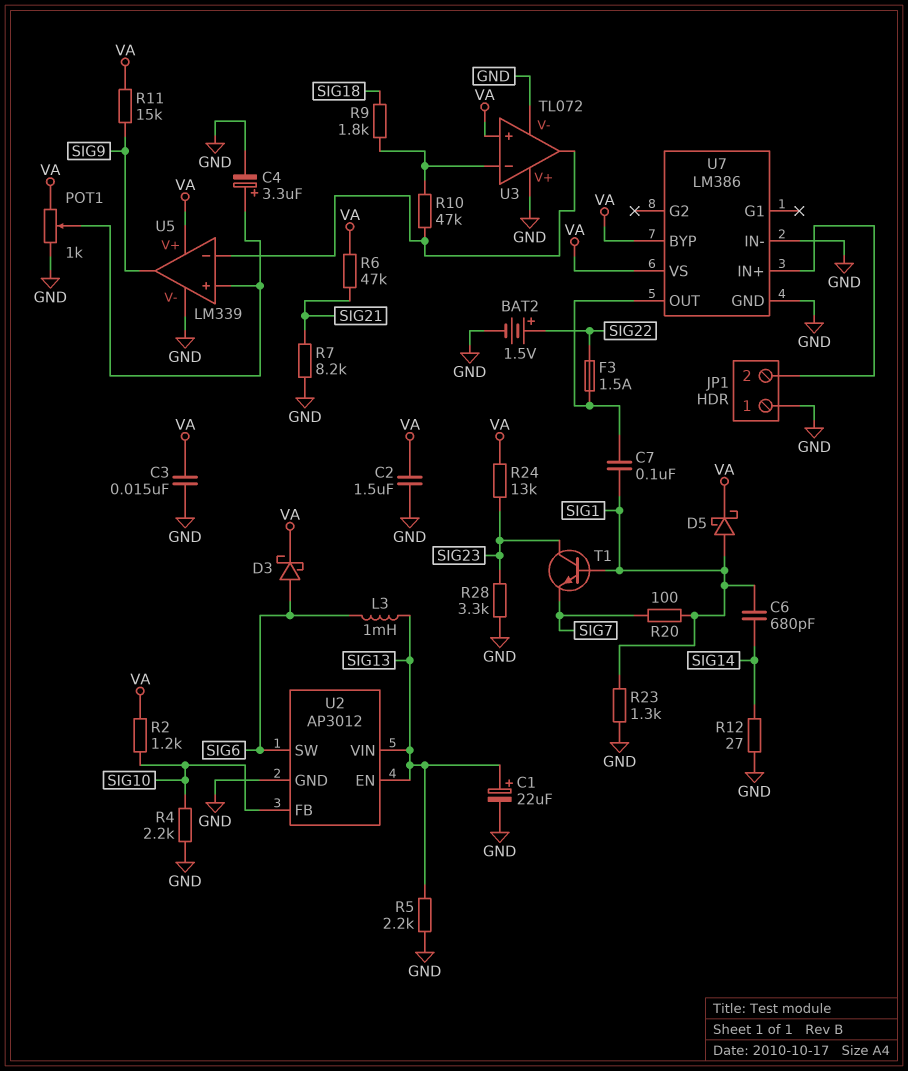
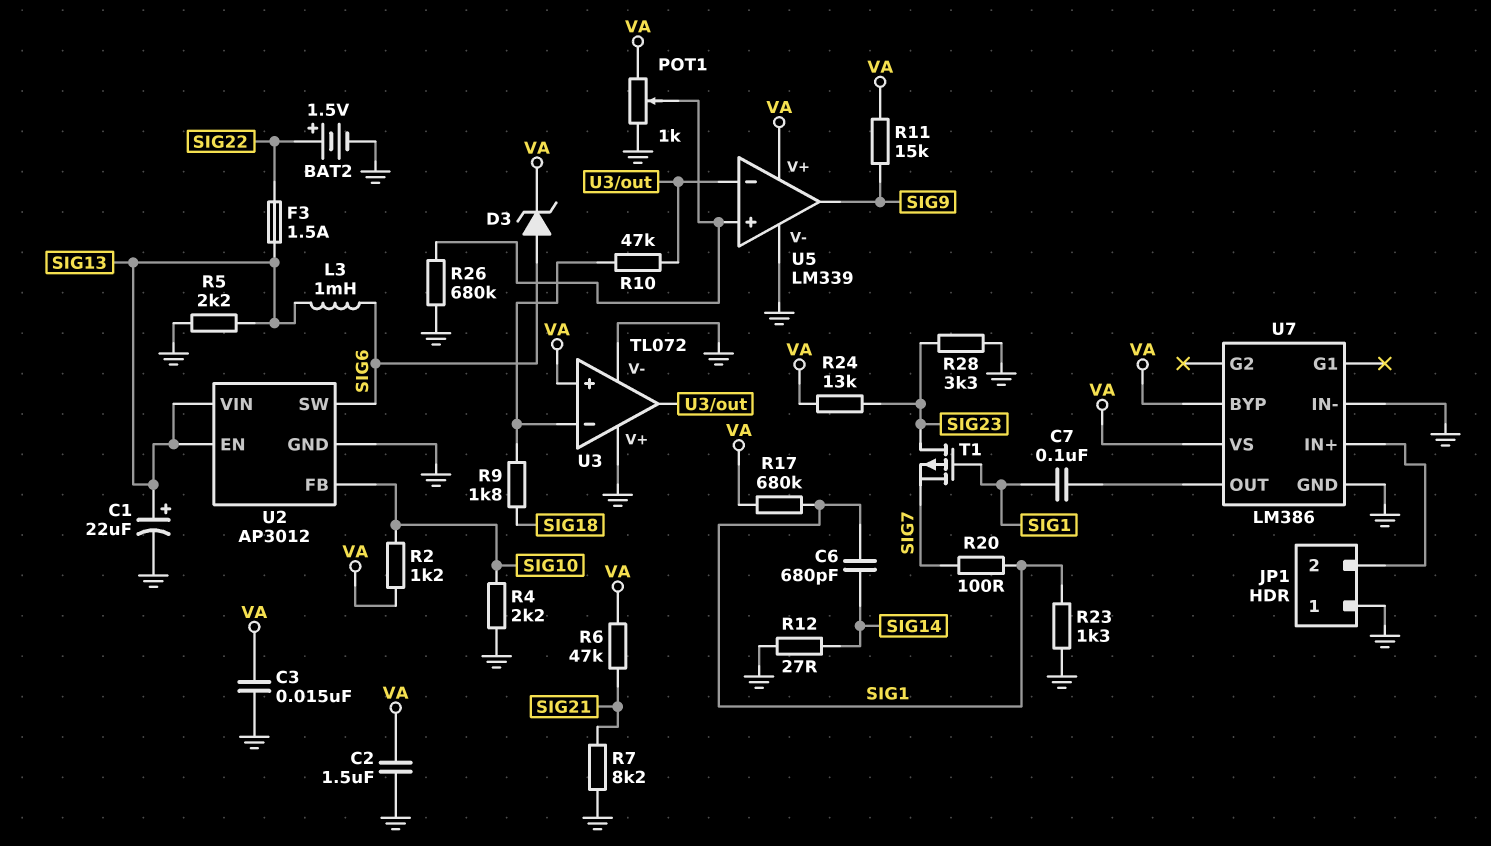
C4: 3.3uF (plus U5/in+, minus GND) -> none
D3: schottky (A SIG6, K VA) -> zener (A SIG6, K VA)
D5: schottky (A SIG1, K VA) -> none
F3: 1.5A (SIG22, U7/OUT) -> 1.5A (SIG13, SIG22)
R17: none -> 680k (SIG1, VA)
R26: none -> 680k (GND, U5/in+)
T1: NPN (B SIG1, C SIG23, E SIG7) -> PMOS (G SIG1, D SIG23, S SIG7)

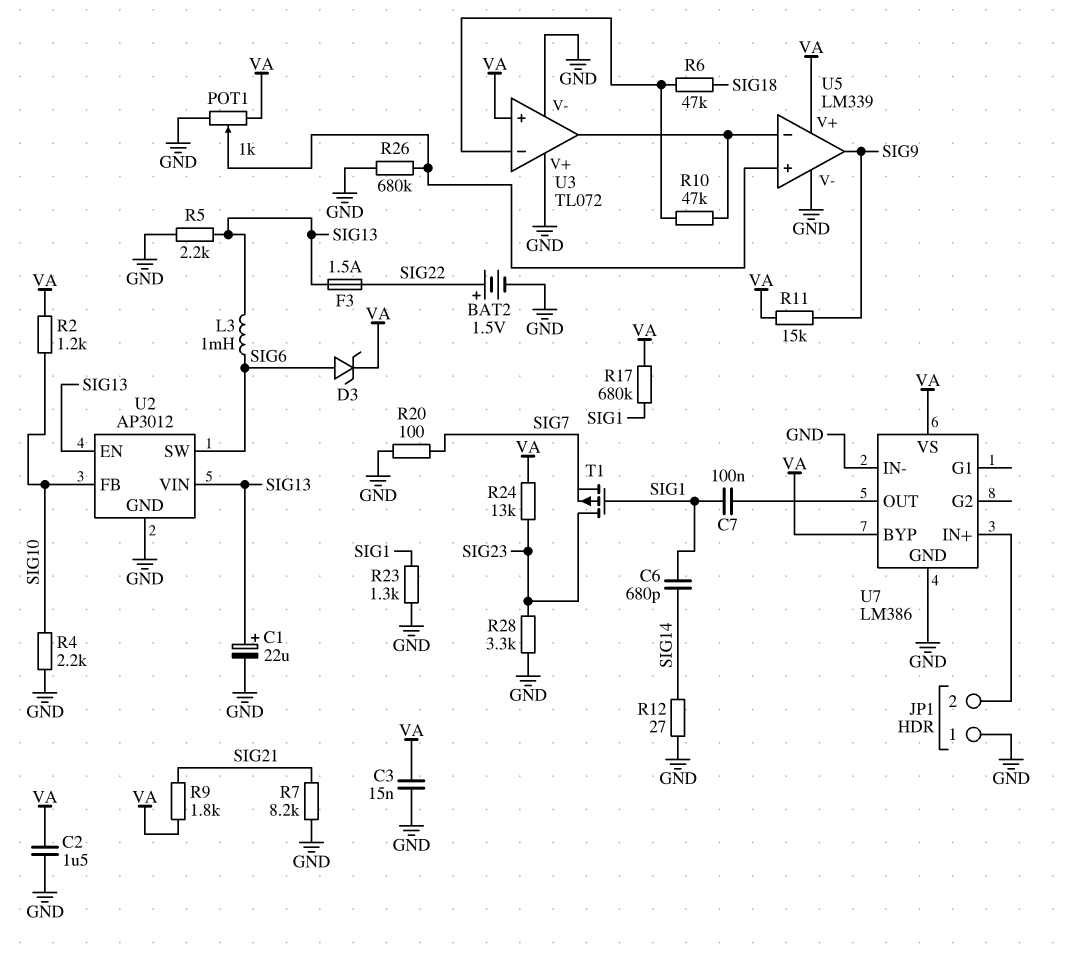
R6: 47k (SIG21, VA) -> 47k (SIG18, U3/in-)
R9: 1.8k (SIG18, U3/in-) -> 1.8k (SIG21, VA)
R20: 100 (SIG1, SIG7) -> 100 (GND, SIG7)

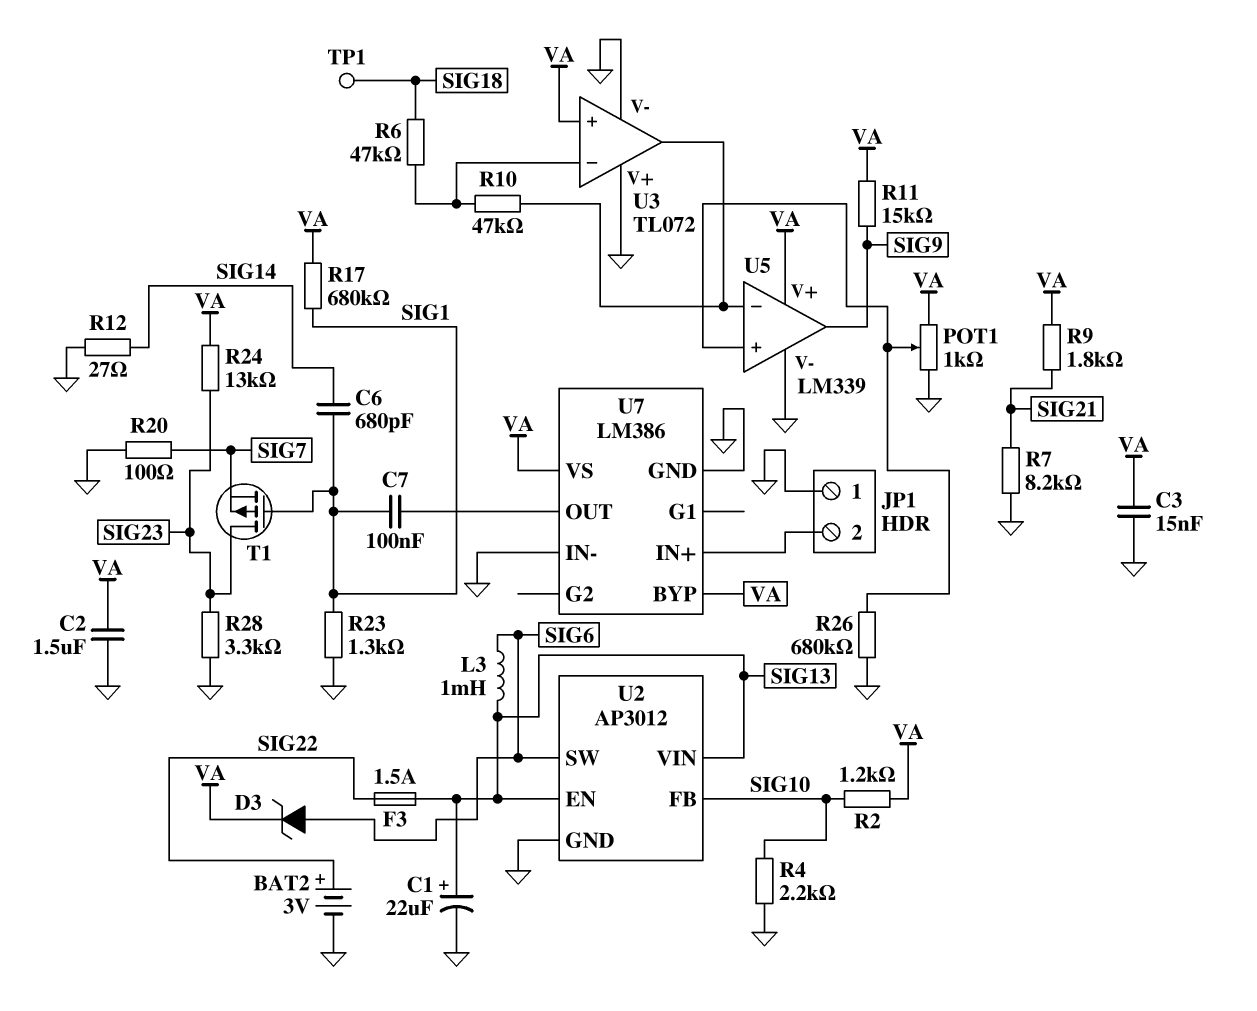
BAT2: 1.5V (plus SIG22, minus GND) -> 3V (plus SIG22, minus GND)
R5: 2.2k (GND, SIG13) -> none
TP1: none -> test point (SIG18)

